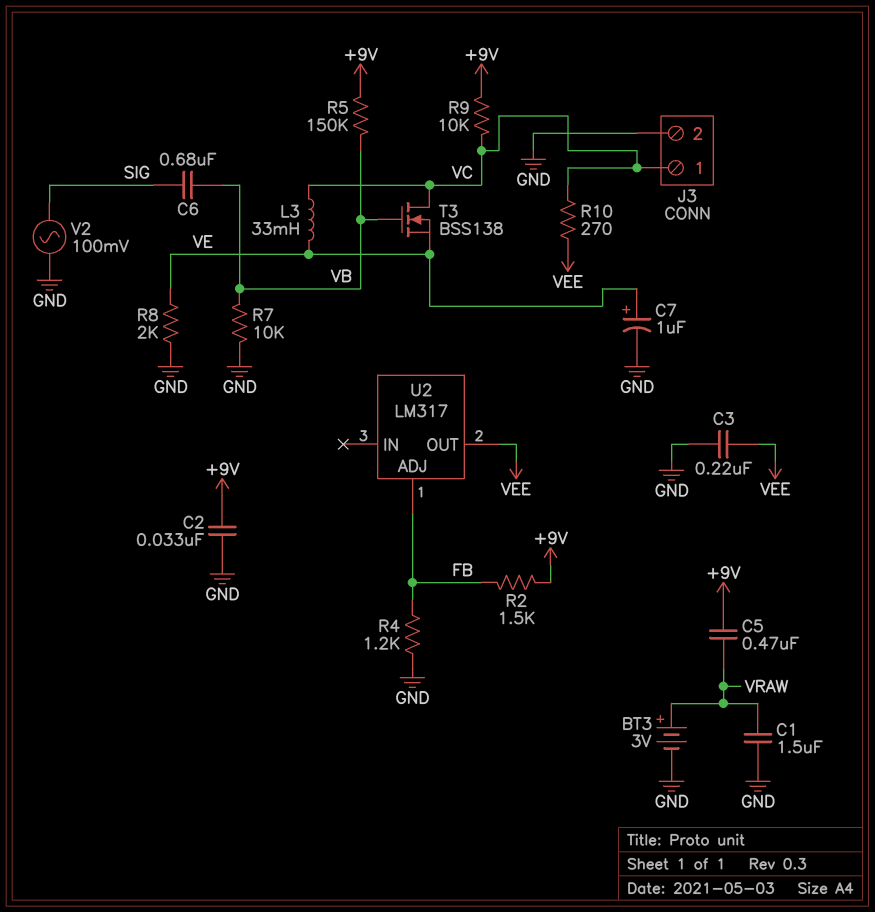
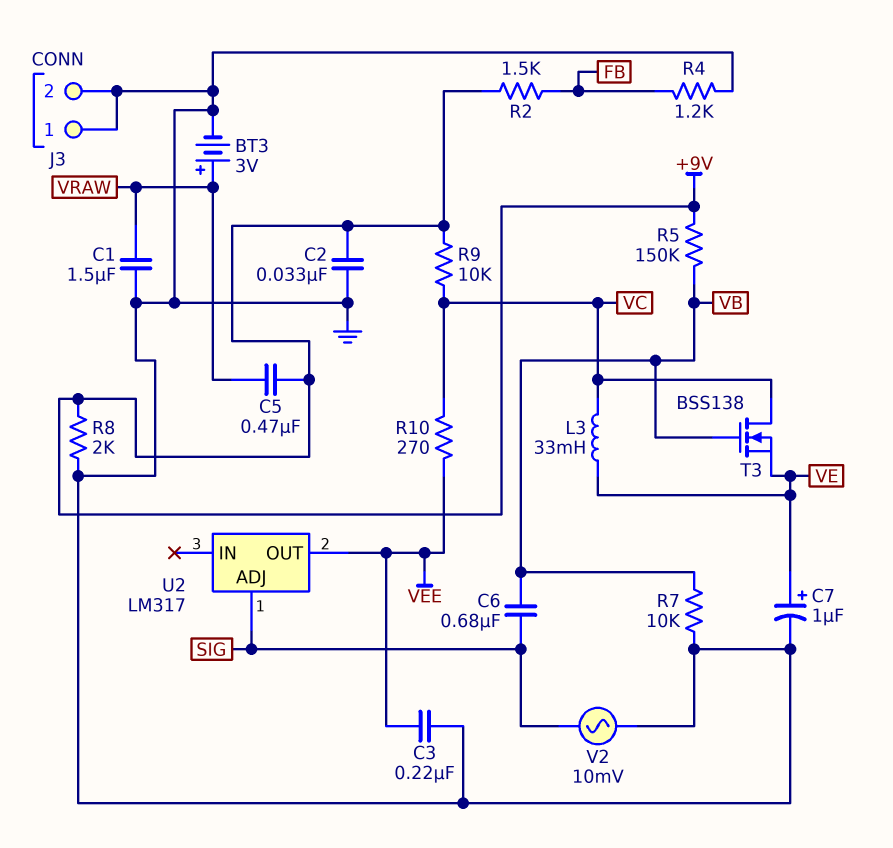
J3 pin 1: VC -> GND
R8: 2k (GND, VE) -> 2k (+9V, GND)
U2 pin ADJ: FB -> SIG
V2: AC 100mV (GND, SIG) -> AC 10mV (GND, SIG)

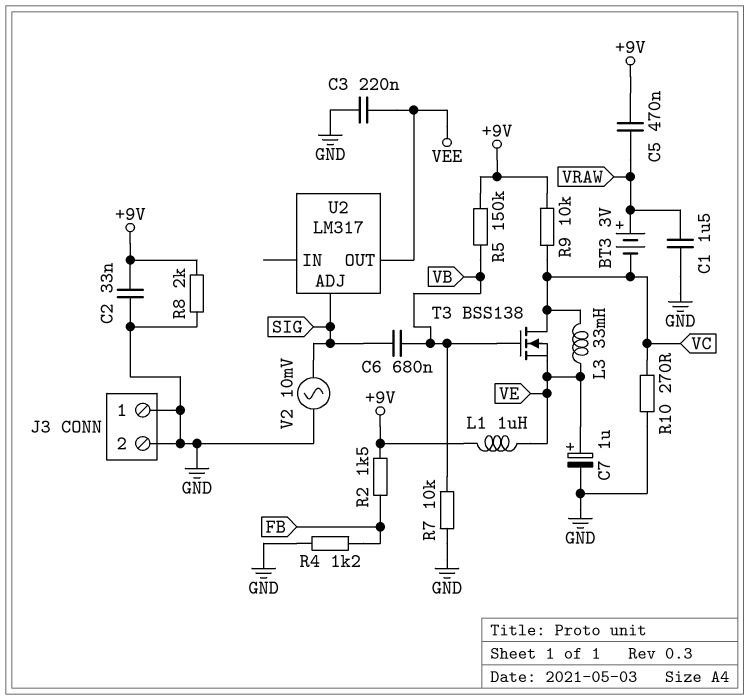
BT3: 3V (plus VRAW, minus GND) -> 3V (plus VRAW, minus VC)
L1: none -> 1uH (+9V, VE)
R10: 270 (VC, VEE) -> 270 (GND, VC)

